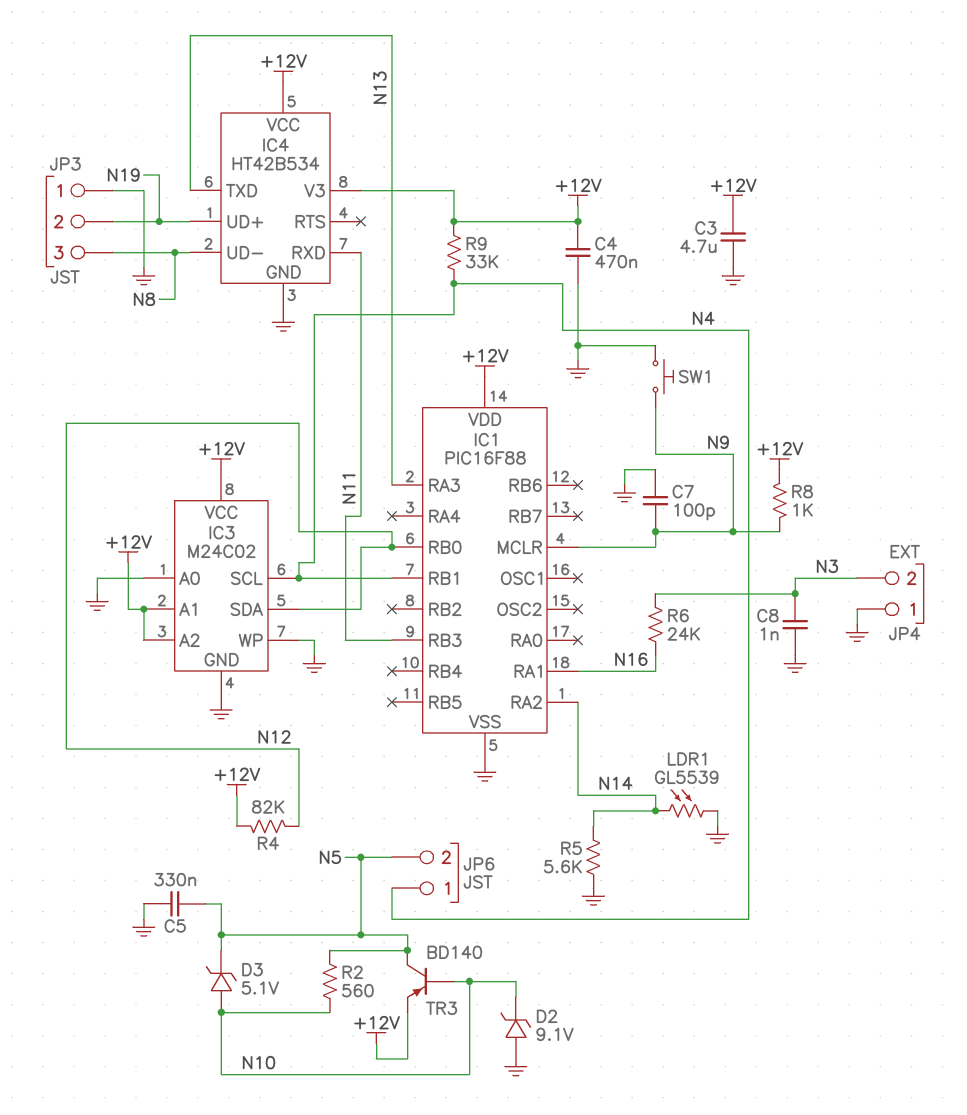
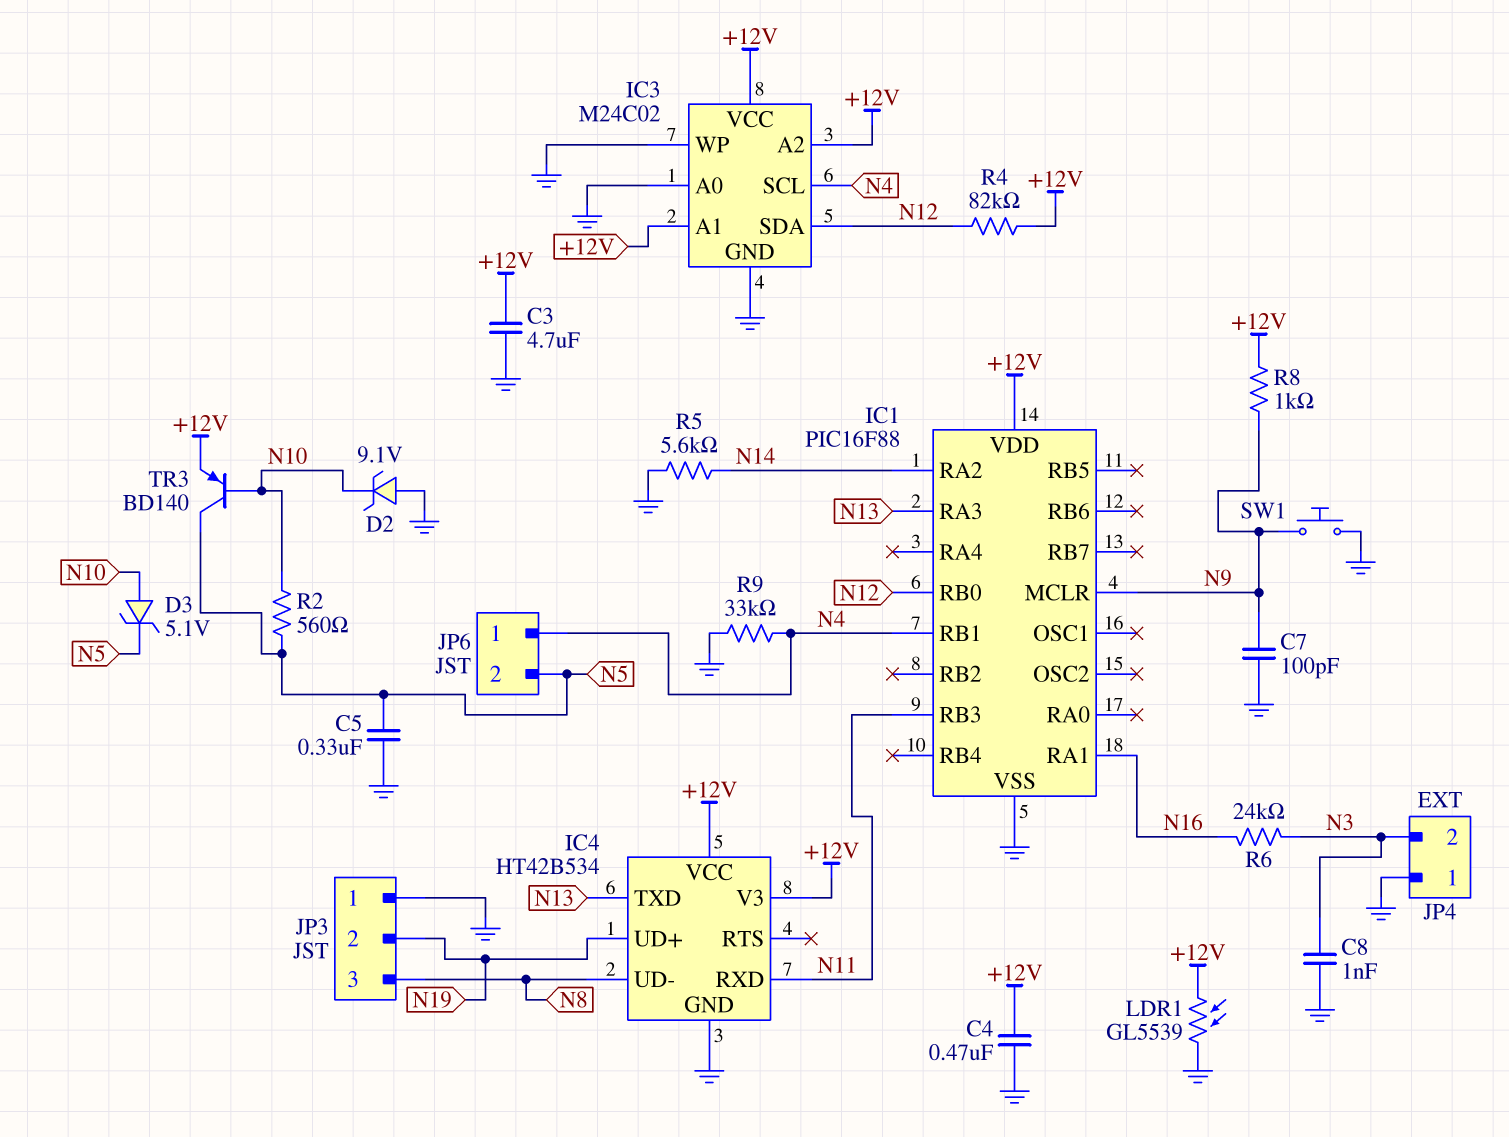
LDR1: GL5539 (GND, N14) -> GL5539 (+12V, GND)
R9: 33k (+12V, N4) -> 33k (GND, N4)

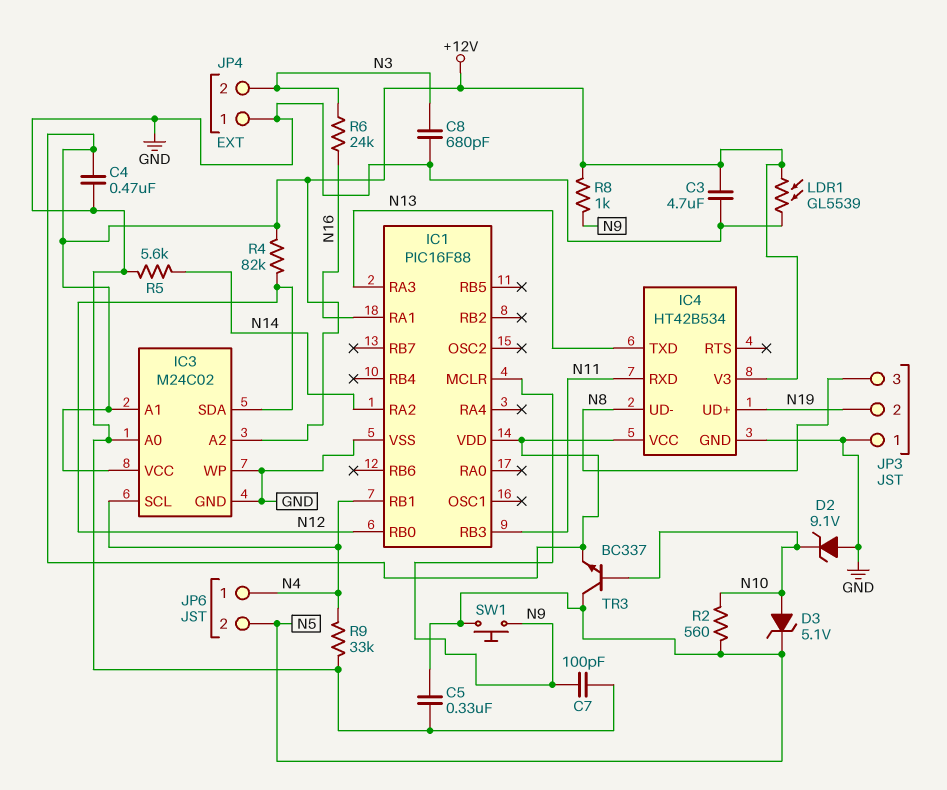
C8: 1nF (GND, N3) -> 680pF (GND, N3)
SW1: button (GND, N9) -> button (N5, N9)
TR3: PNP BD140 (B N10, C N5, E +12V) -> NPN BC337 (B N10, C N5, E +12V)

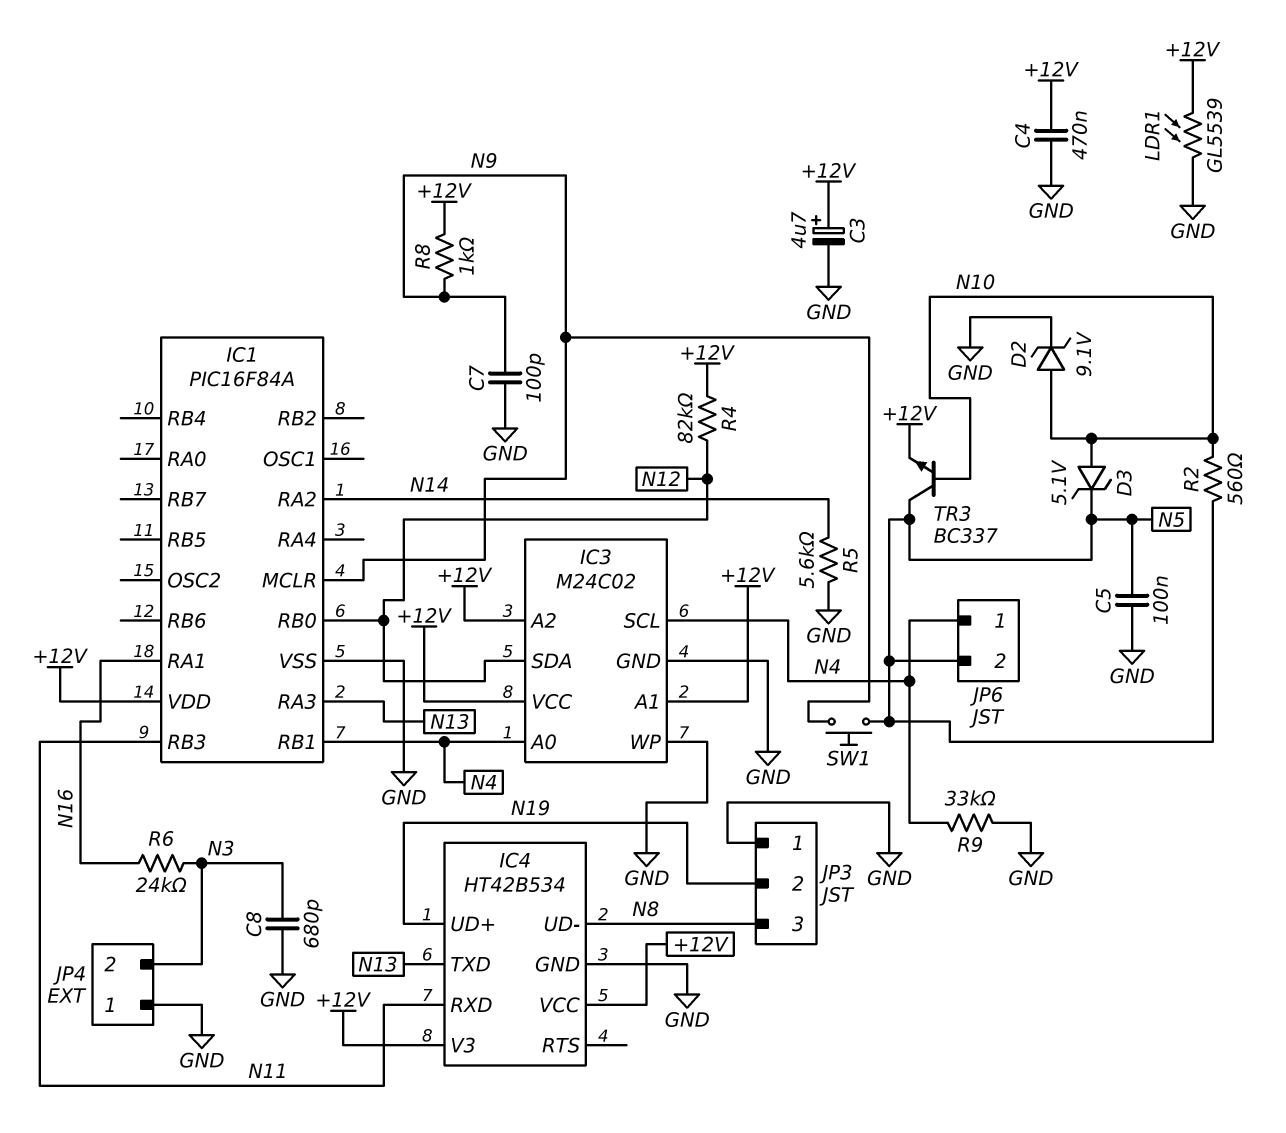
C3: 4.7uF (+12V, GND) -> 4.7uF (plus +12V, minus GND)
C5: 330nF (GND, N5) -> 100nF (GND, N5)
D2: zener 9.1V (A GND, K N10) -> zener 9.1V (A N10, K GND)
IC1: PIC16F88 -> PIC16F84A
IC3 pin A0: GND -> N4

